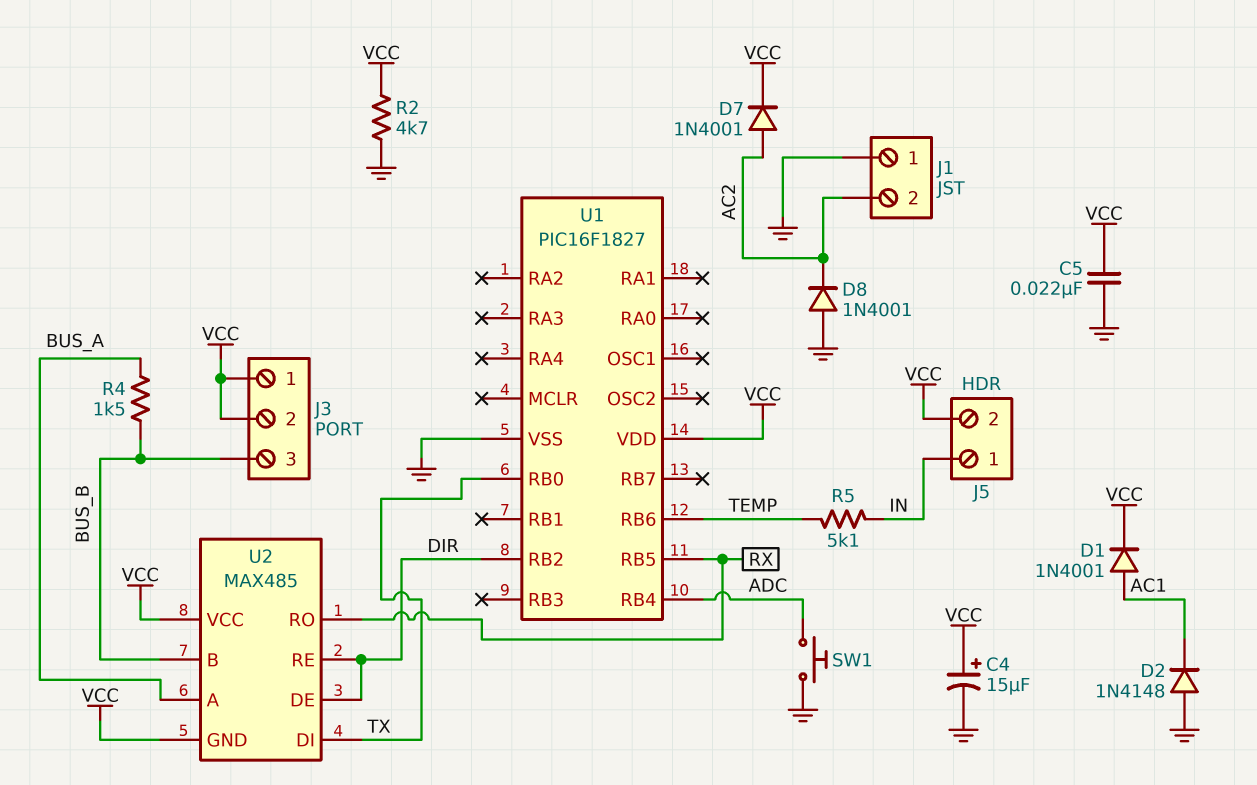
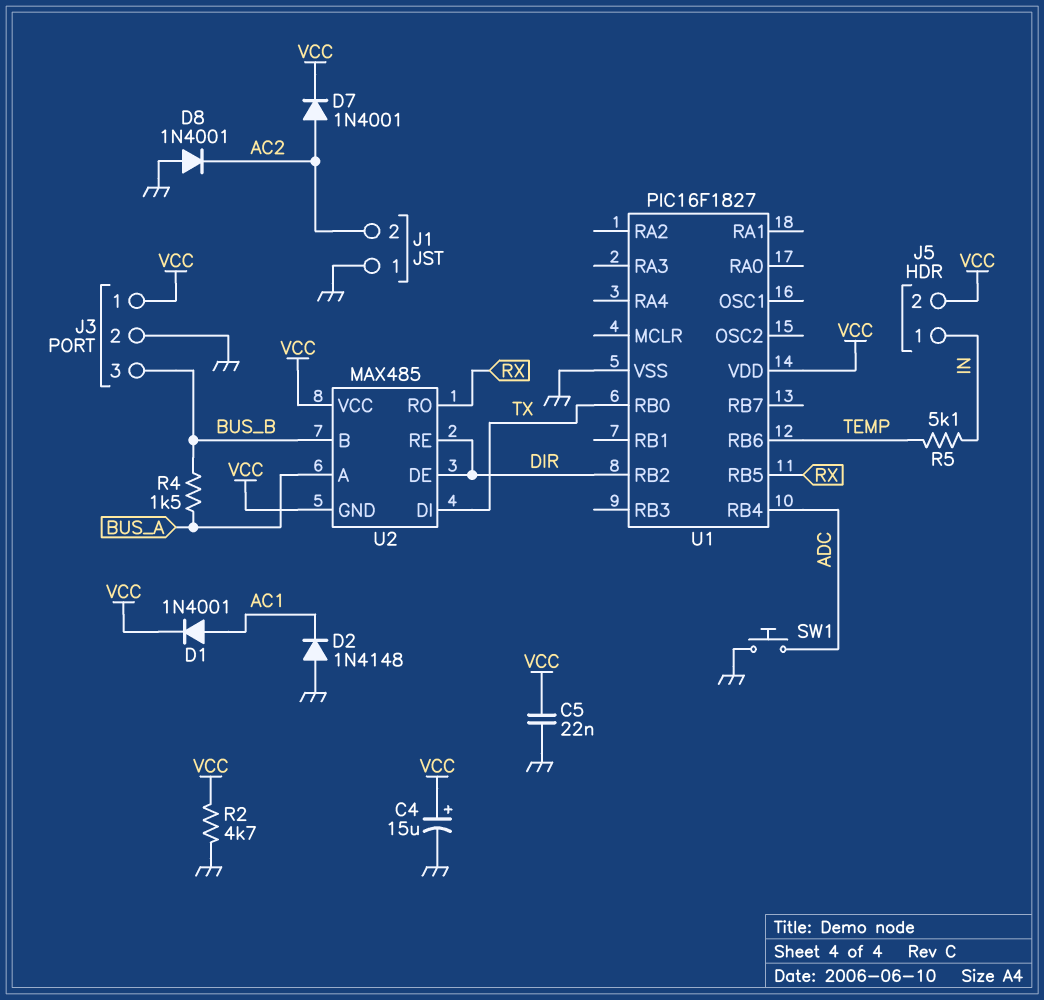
J3 pin 2: VCC -> GND

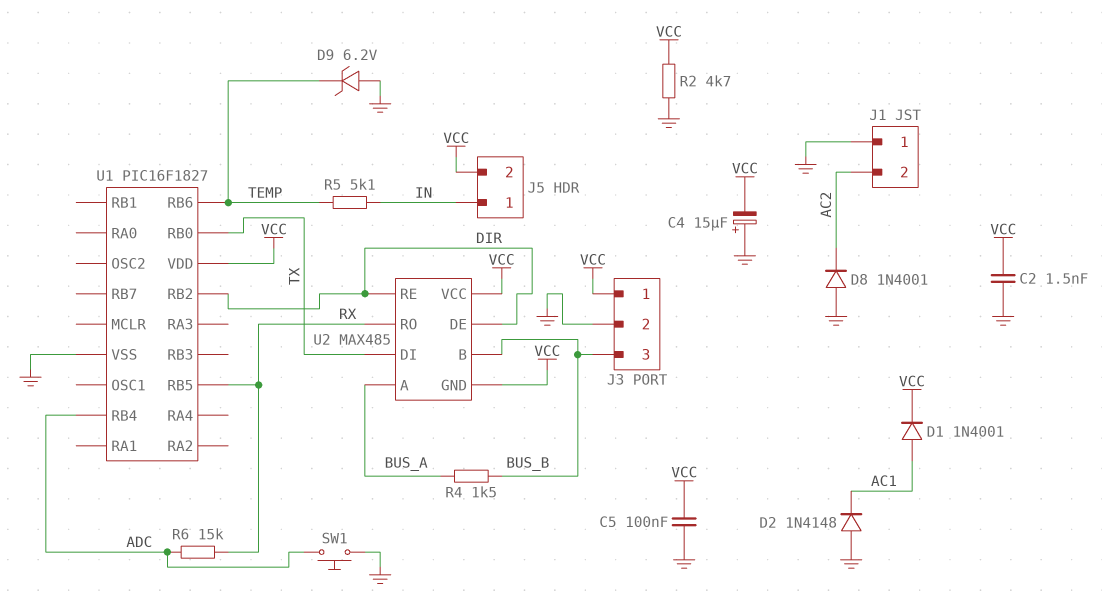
C2: none -> 1.5nF (GND, VCC)
C4: 15uF (plus VCC, minus GND) -> 15uF (plus GND, minus VCC)
C5: 22nF (GND, VCC) -> 100nF (GND, VCC)
D7: diode 1N4001 (A AC2, K VCC) -> none
D9: none -> zener 6.2V (A GND, K TEMP)
R6: none -> 15k (ADC, RX)

